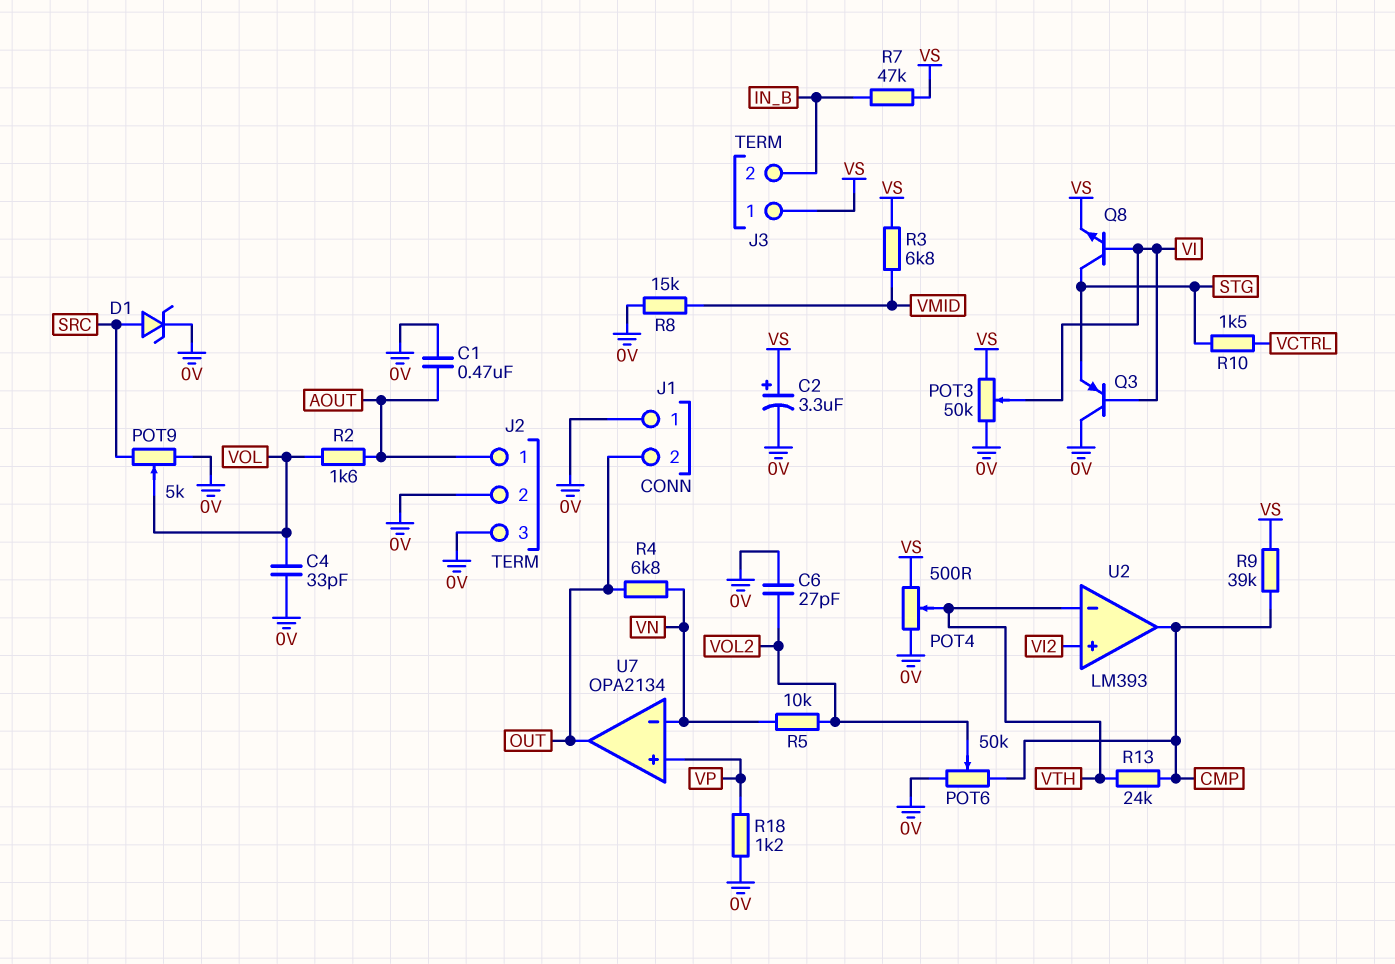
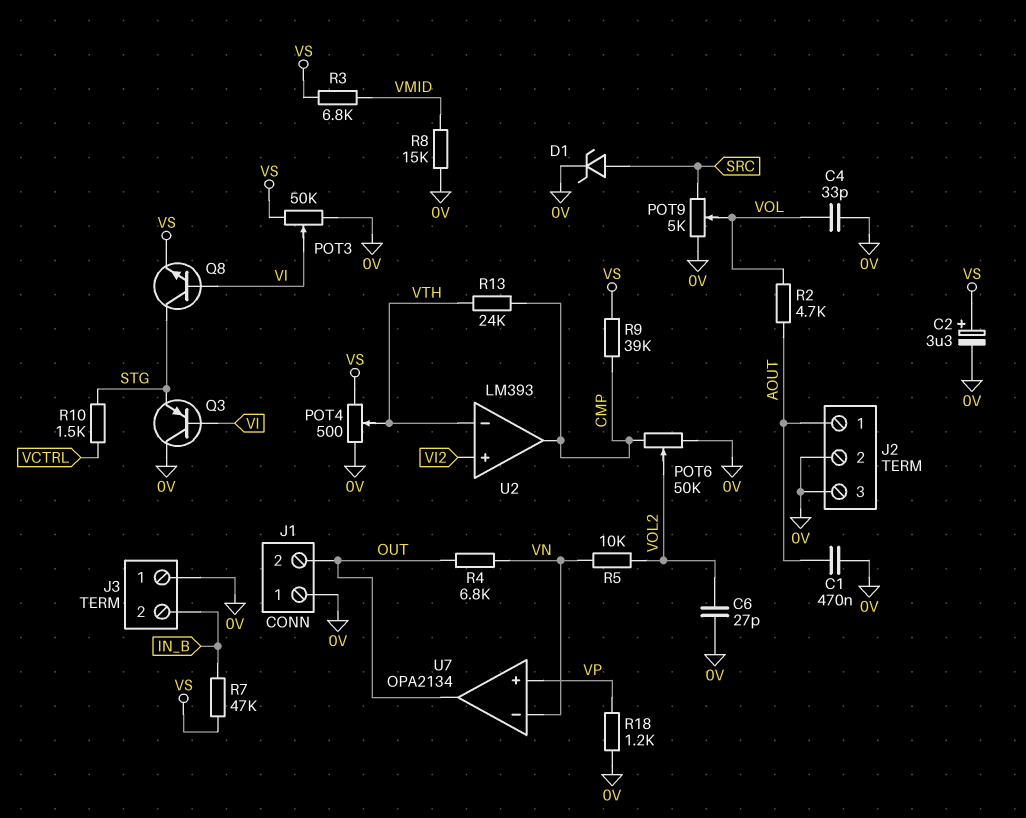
J3 pin 1: VS -> 0V
R2: 1.6k (AOUT, VOL) -> 4.7k (AOUT, VOL)

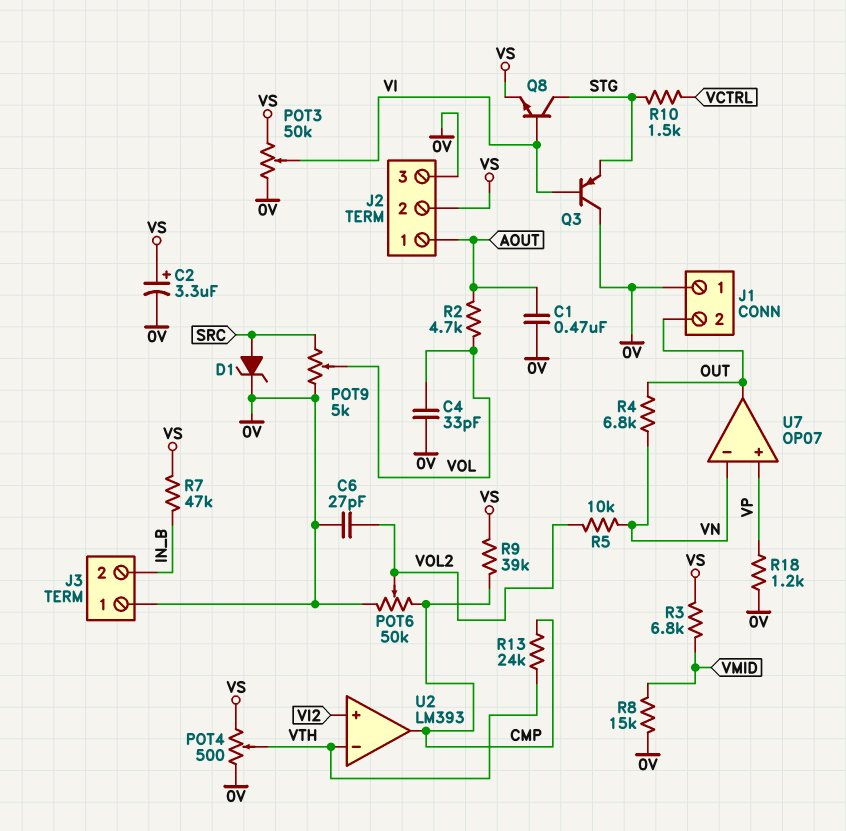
J2 pin 2: 0V -> VS
U7: OPA2134 -> OP07

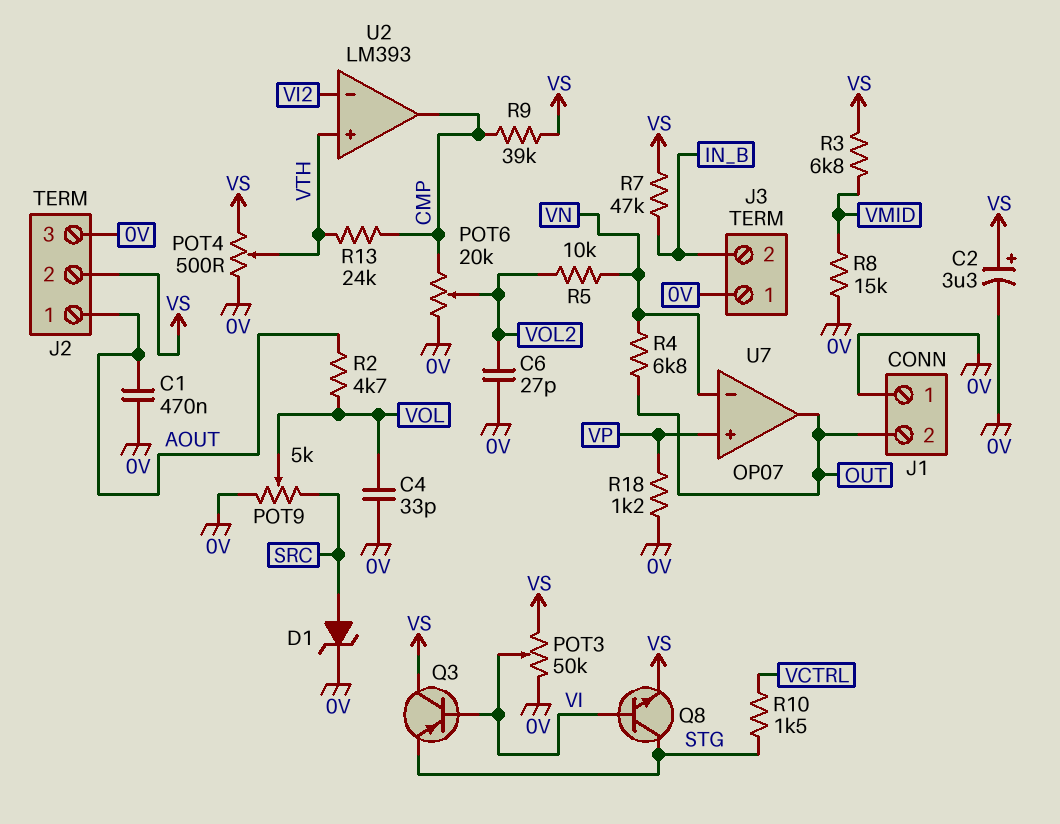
POT6: 50k (0V, CMP, wiper VOL2) -> 20k (0V, CMP, wiper VOL2)
Q3: PNP (B VI, C 0V, E STG) -> PNP (B VI, C VS, E STG)
U2 pin in+: VI2 -> VTH
U2 pin in-: VTH -> VI2

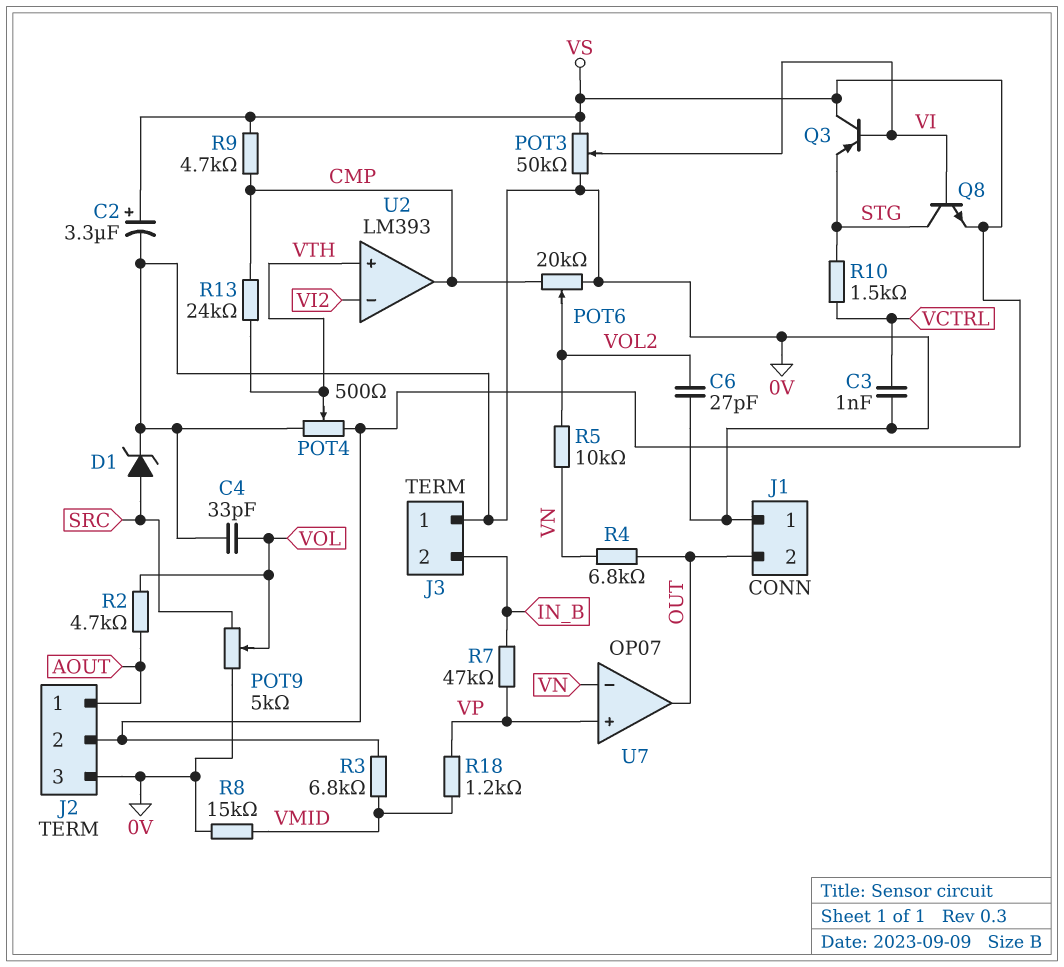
C1: 470nF (0V, AOUT) -> none
C3: none -> 1nF (0V, VCTRL)
R7: 47k (IN_B, VS) -> 47k (IN_B, VP)
R9: 39k (CMP, VS) -> 4.7k (CMP, VS)
R18: 1.2k (0V, VP) -> 1.2k (VMID, VP)

